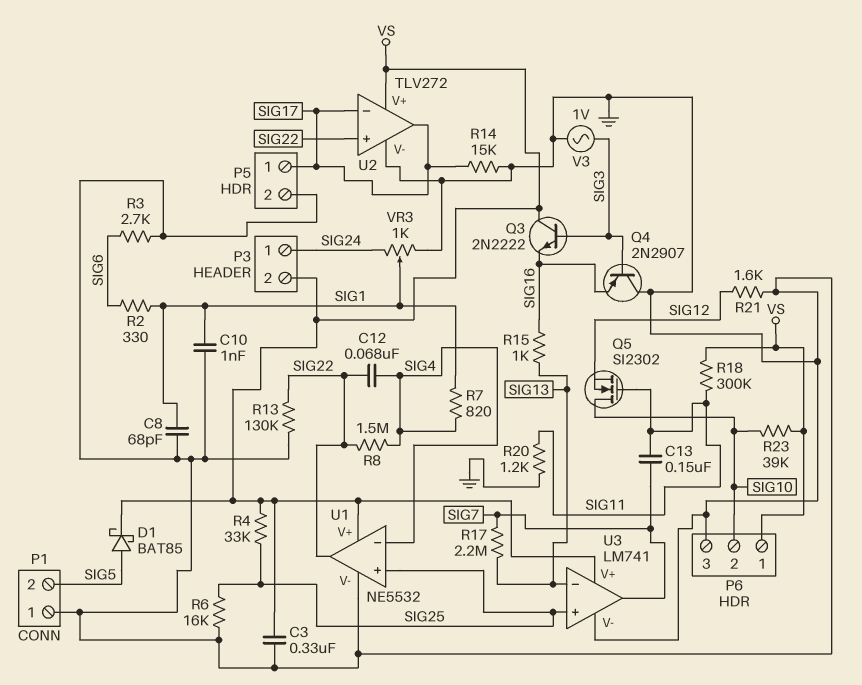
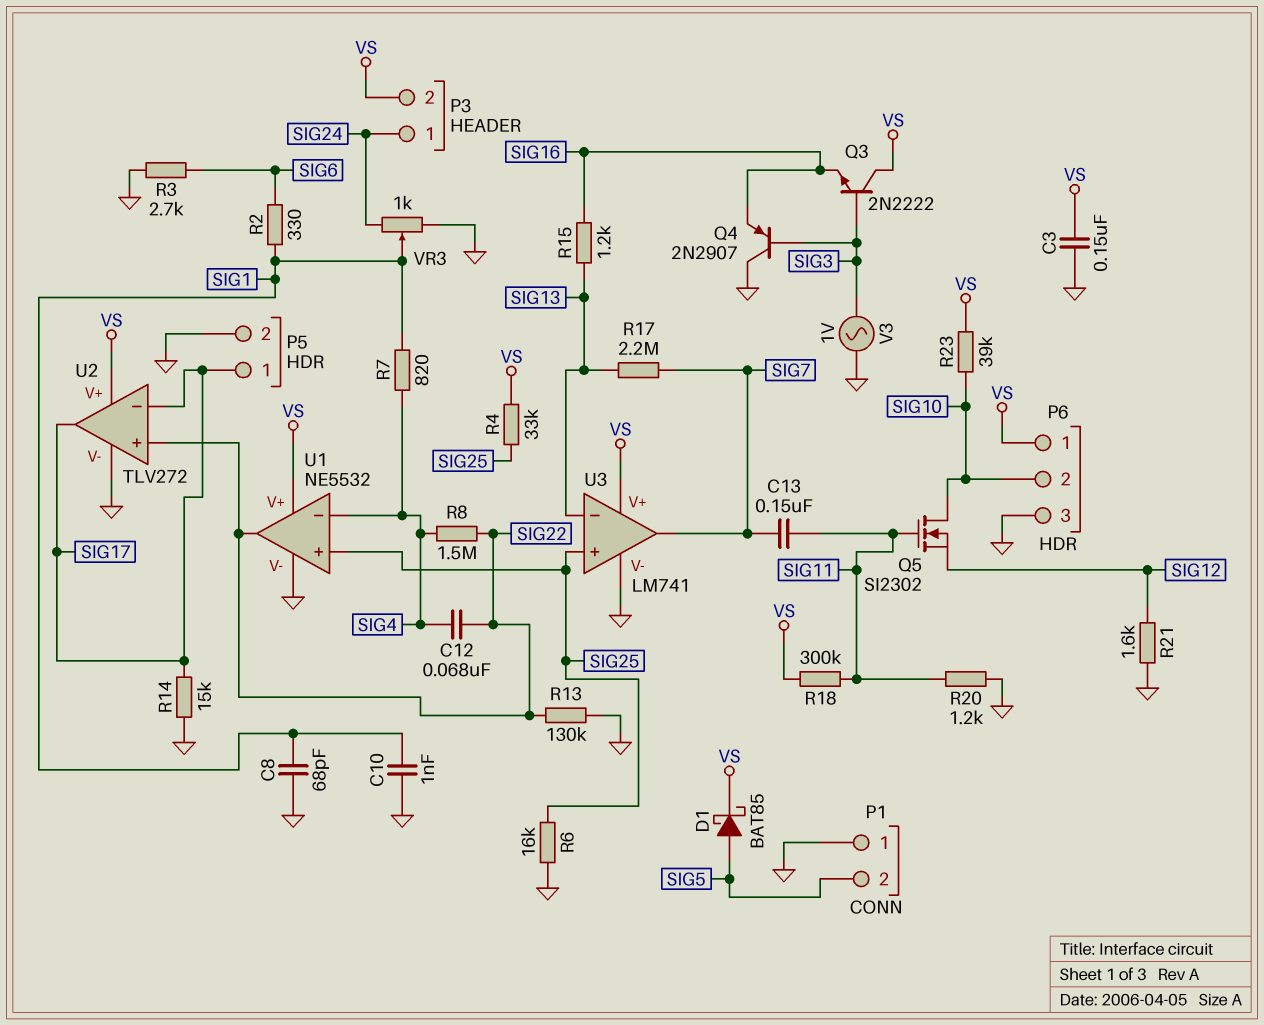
C3: 330nF (GND, VS) -> 150nF (GND, VS)
R15: 1k (SIG13, SIG16) -> 1.2k (SIG13, SIG16)

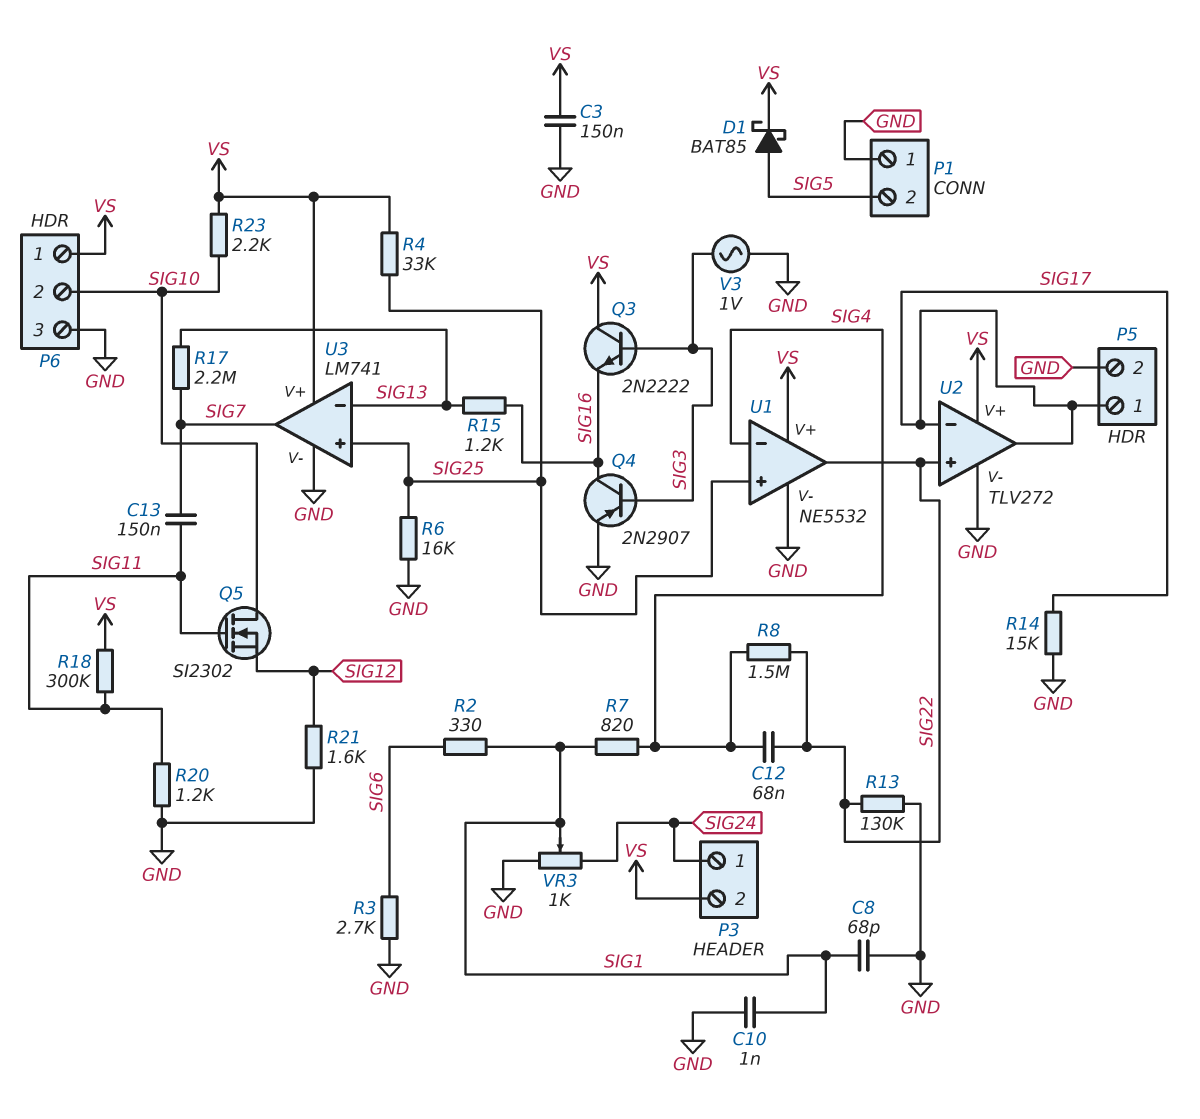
Q4: PNP 2N2907 (B SIG3, C GND, E SIG16) -> PNP 2N2907 (B SIG3, C SIG16, E GND)
R23: 39k (SIG10, VS) -> 2.2k (SIG10, VS)

